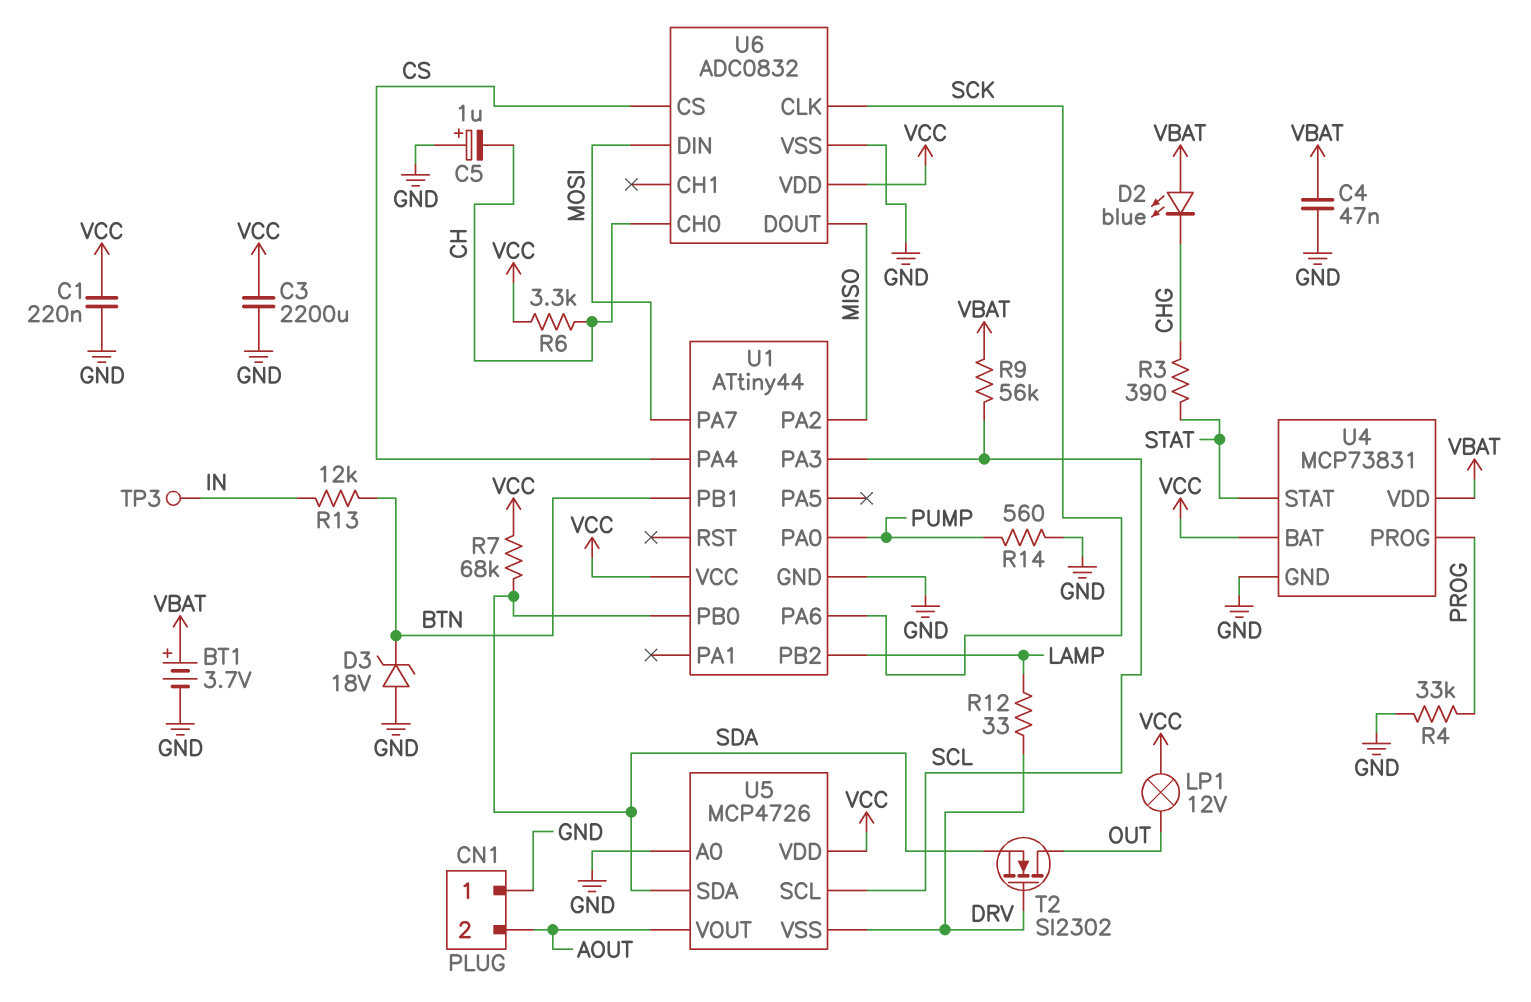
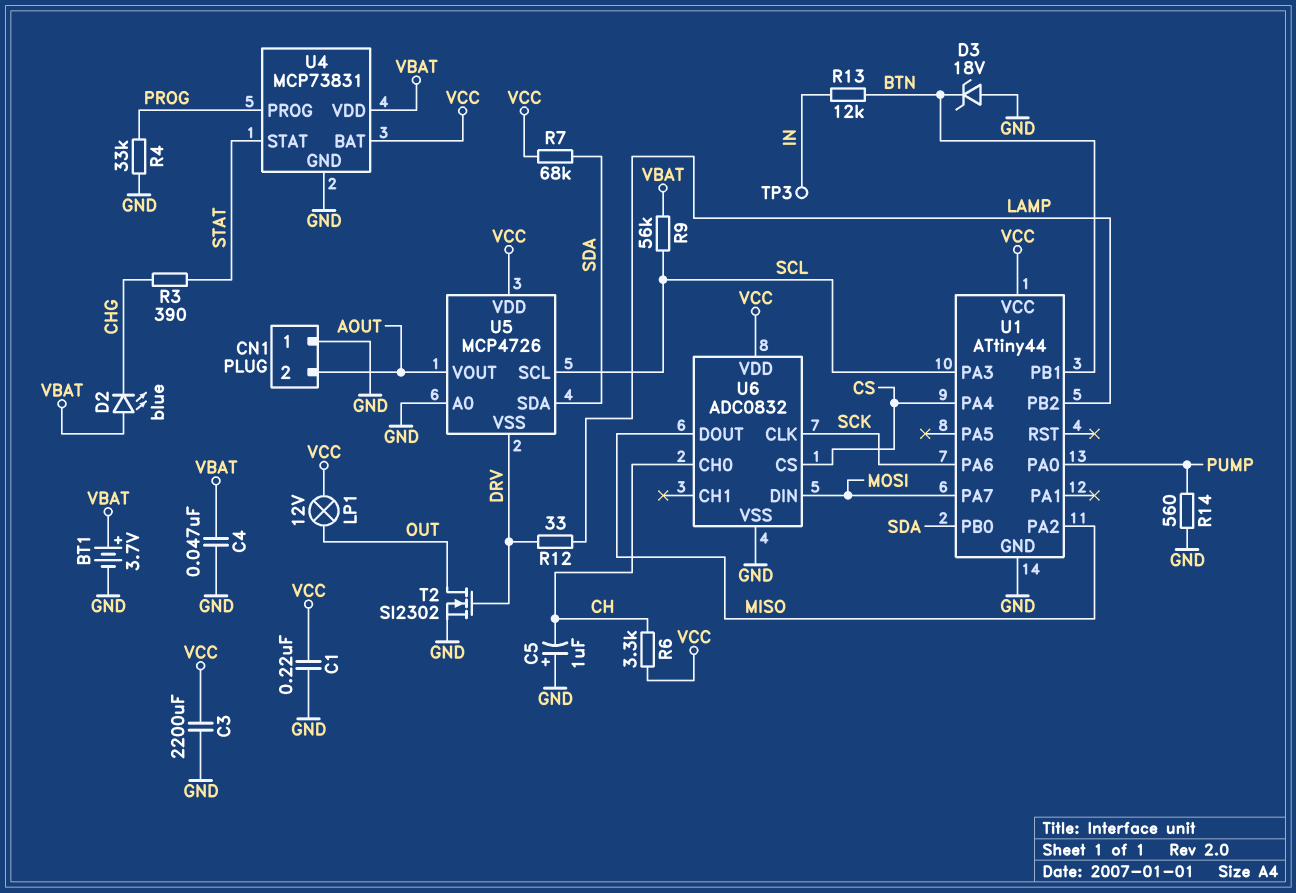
T2: NMOS SI2302 (G DRV, D OUT, S SDA) -> NMOS SI2302 (G DRV, D OUT, S GND)

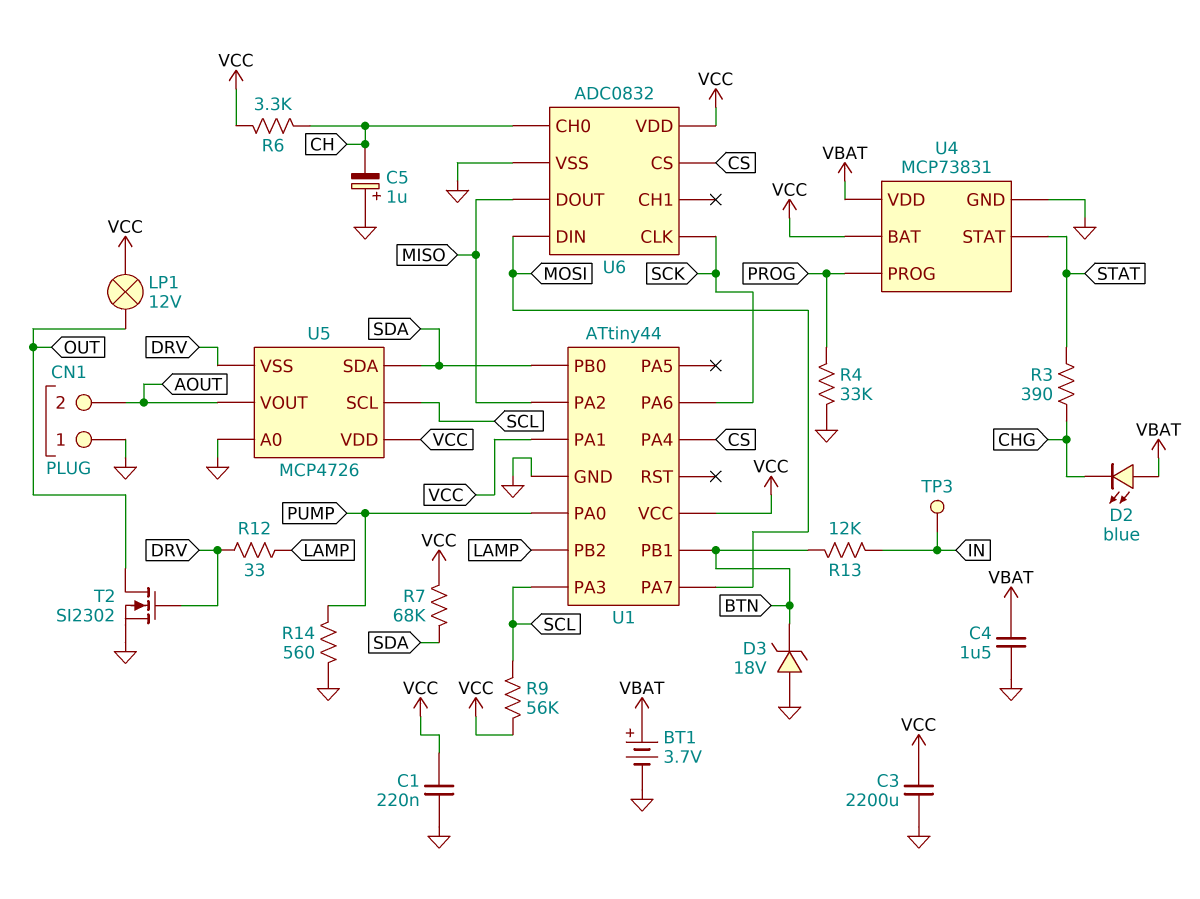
C4: 47nF (GND, VBAT) -> 1.5uF (GND, VBAT)
R9: 56k (SCL, VBAT) -> 56k (SCL, VCC)
U1 pin PA1: none -> VCC

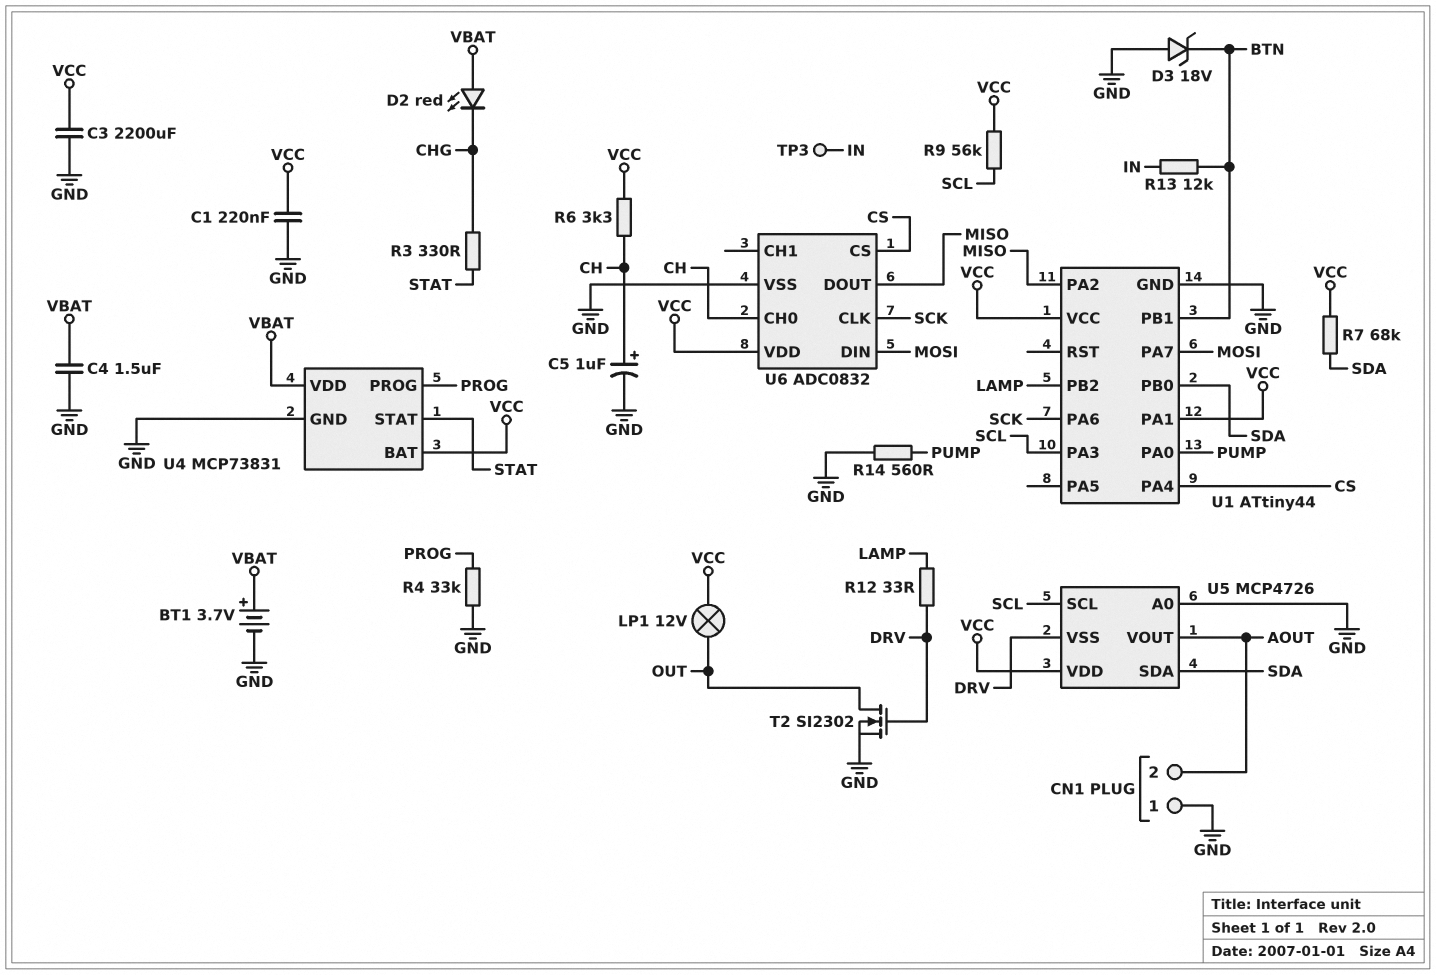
C5: 1uF (plus GND, minus CH) -> 1uF (plus CH, minus GND)
D2: LED blue (A VBAT, K CHG) -> LED red (A VBAT, K CHG)
R3: 390 (CHG, STAT) -> 330 (CHG, STAT)

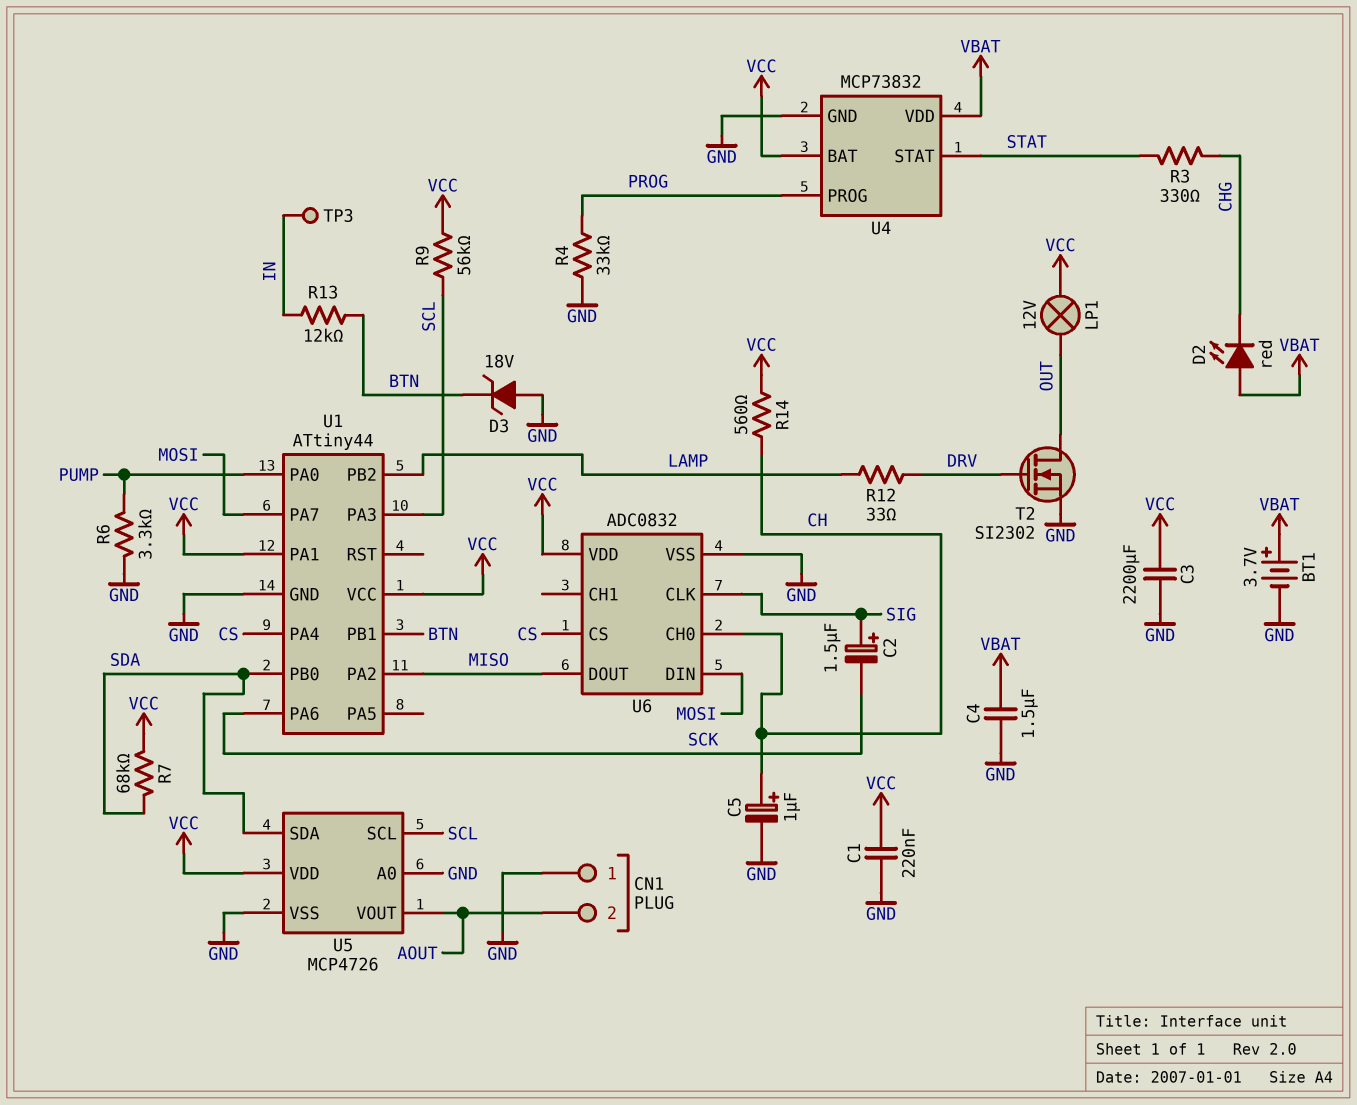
C2: none -> 1.5uF (plus SIG, minus SCK)
R6: 3.3k (CH, VCC) -> 3.3k (GND, PUMP)
R14: 560 (GND, PUMP) -> 560 (CH, VCC)
U4: MCP73831 -> MCP73832
U5 pin VSS: DRV -> GND
U6 pin CLK: SCK -> SIG

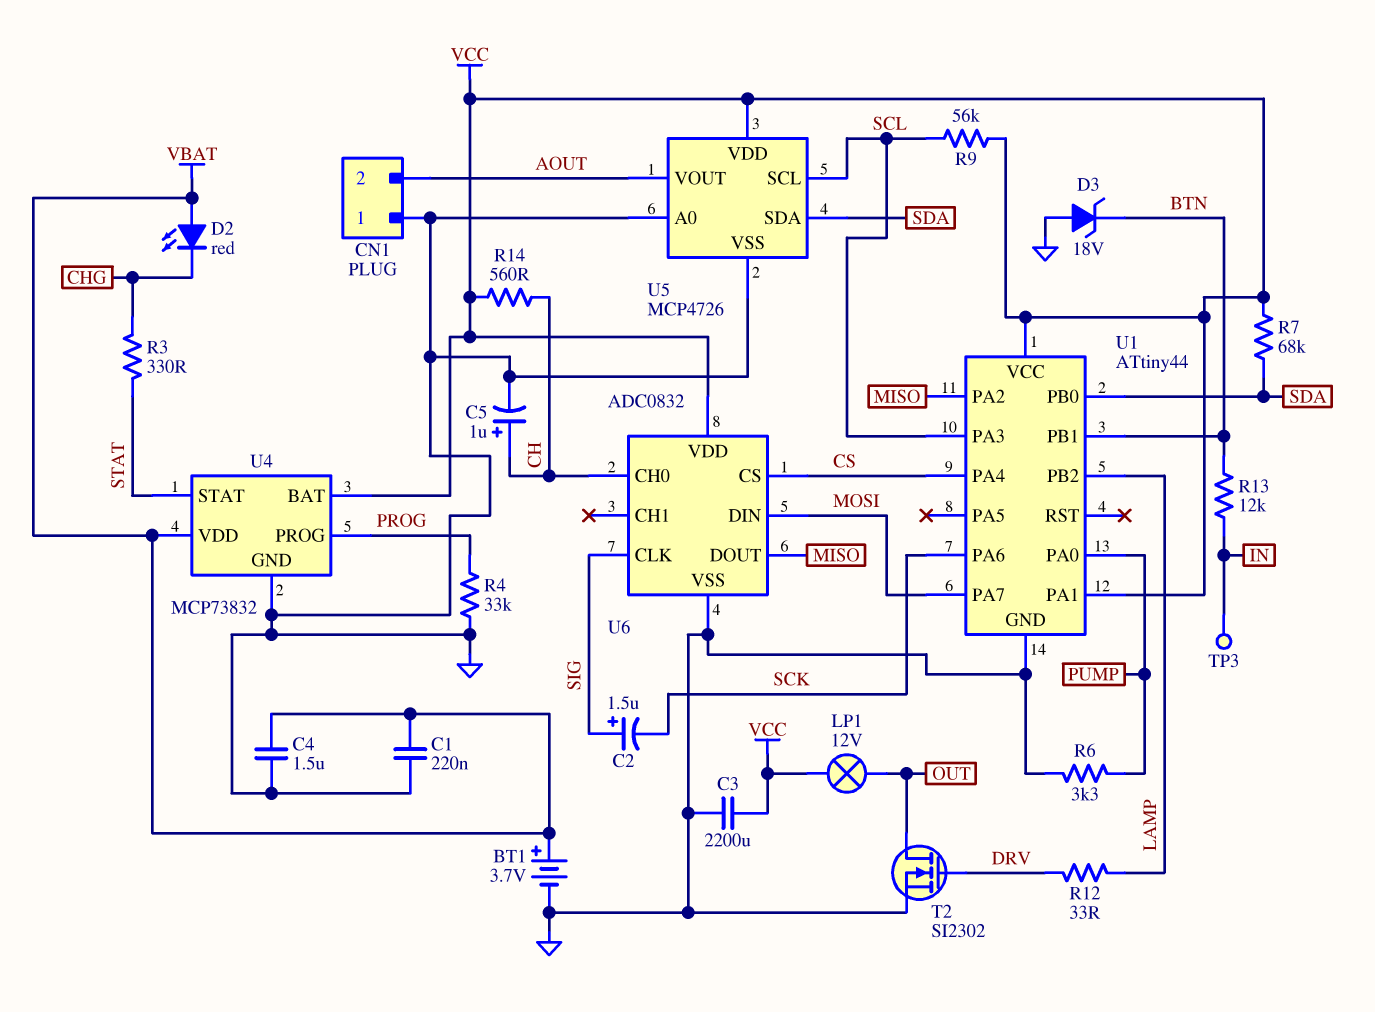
C1: 220nF (GND, VCC) -> 220nF (GND, VBAT)

